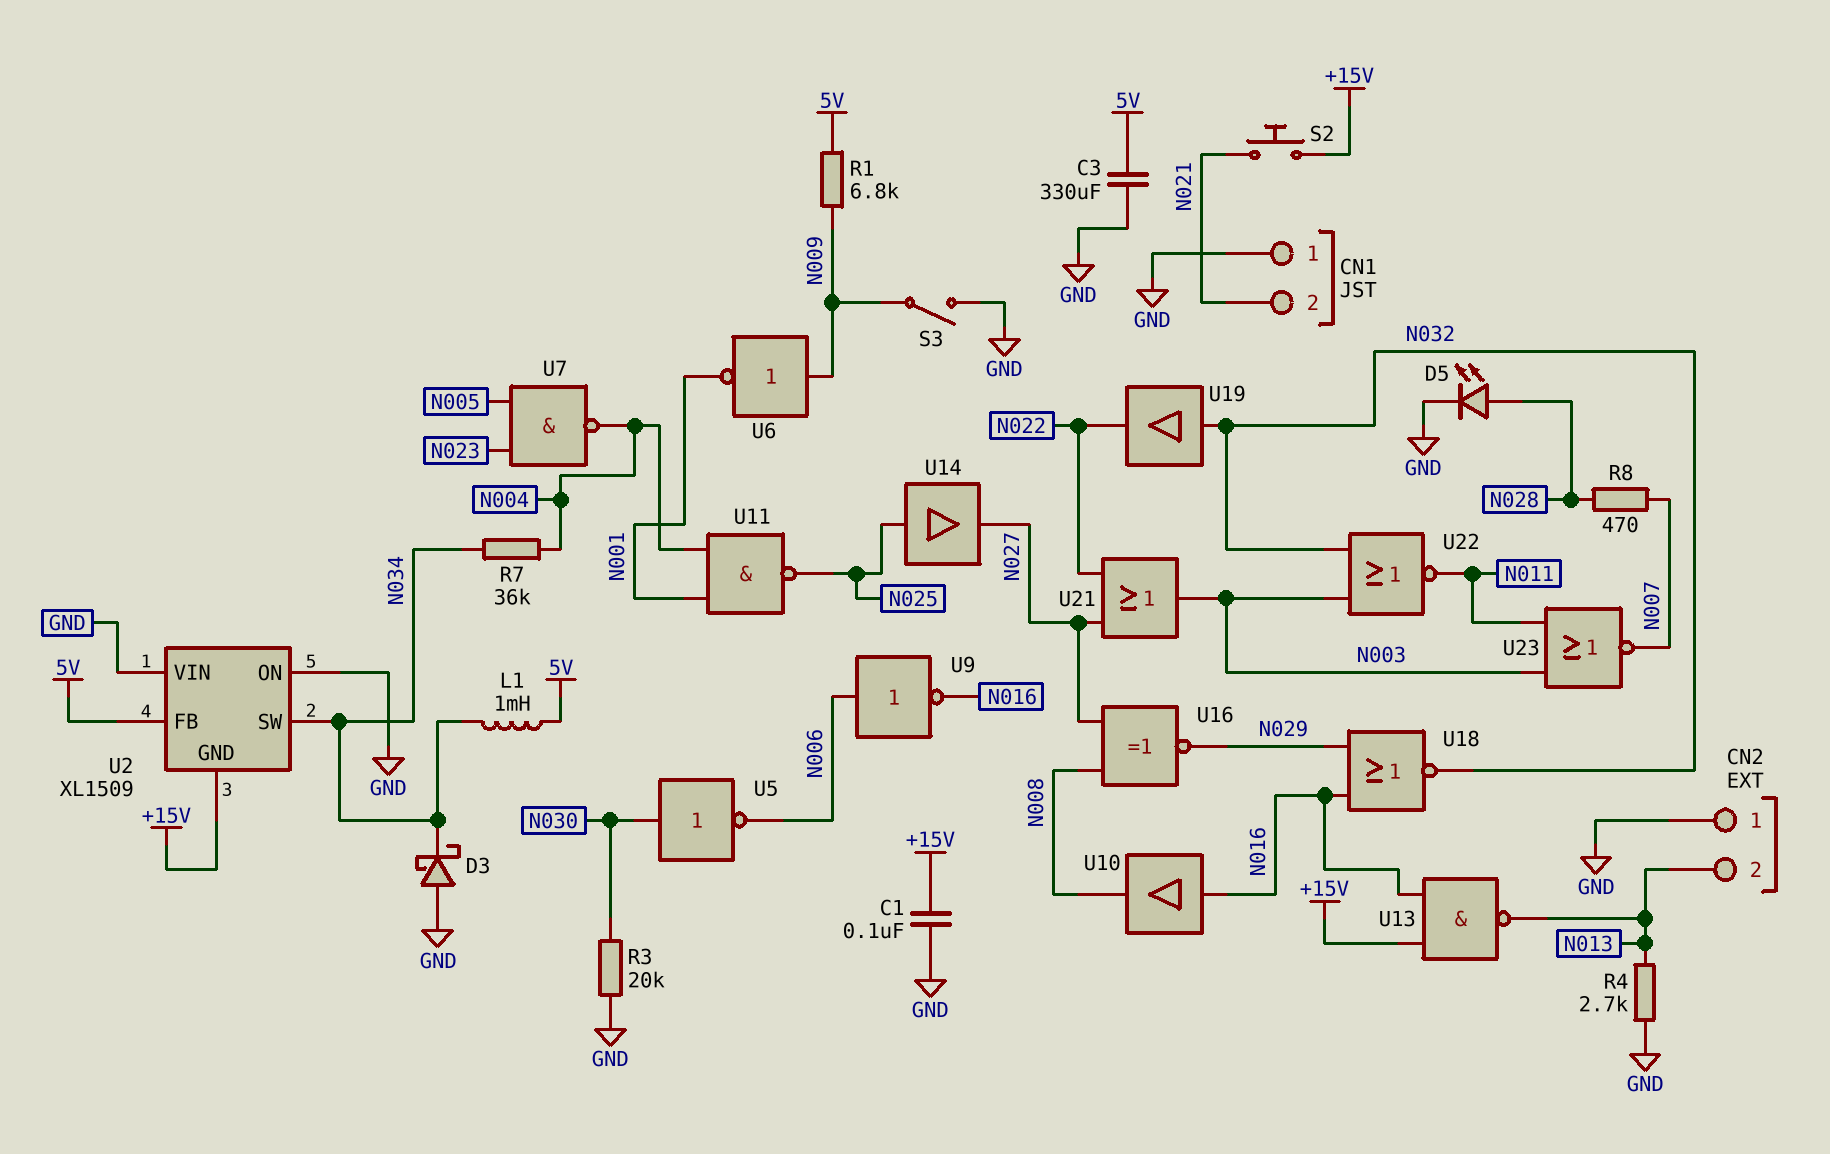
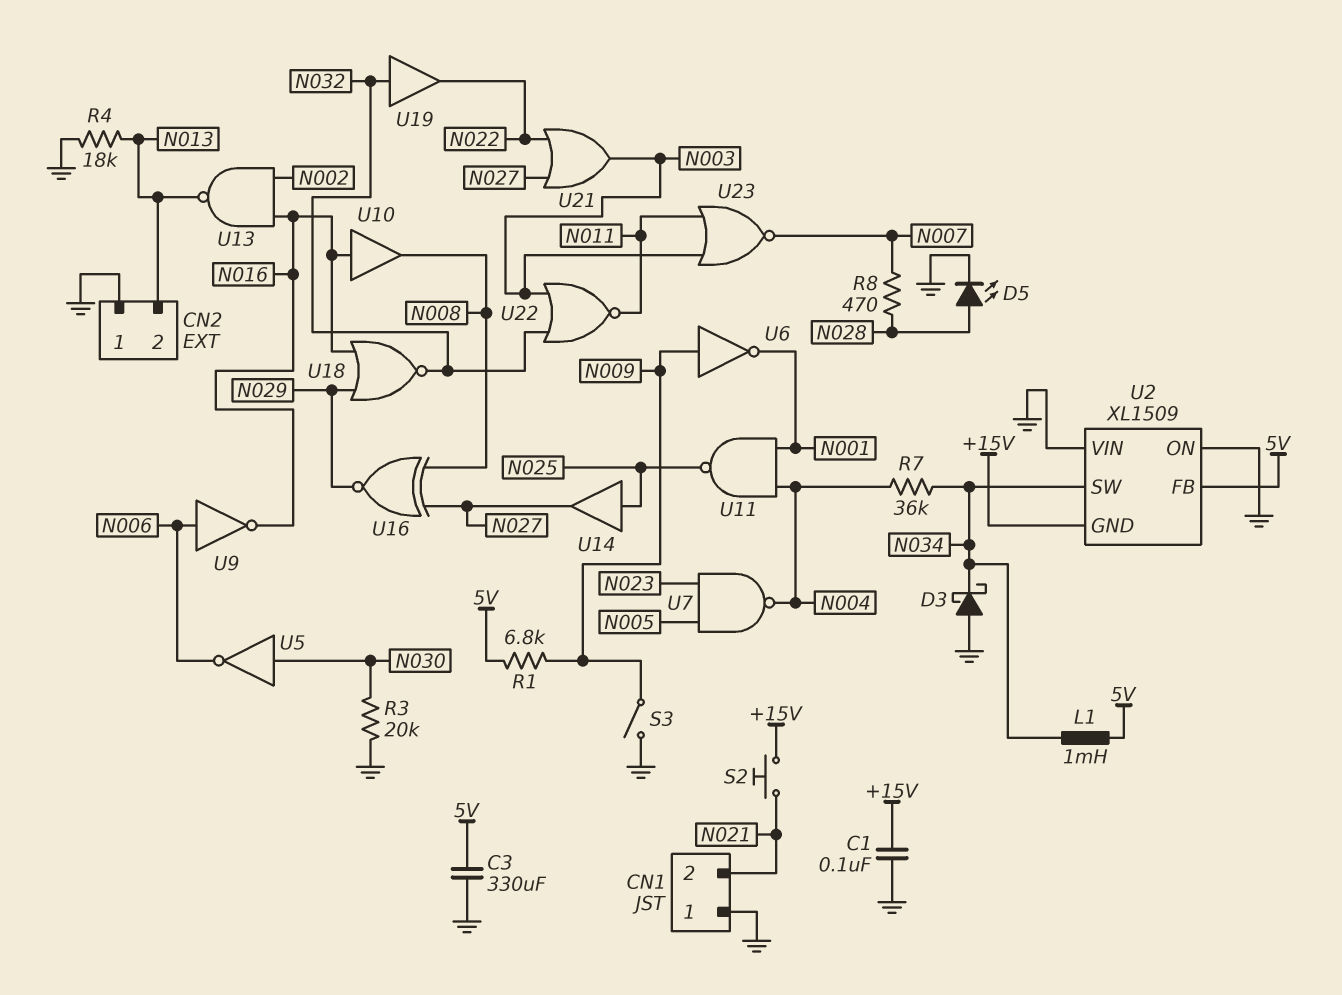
R4: 2.7k (GND, N013) -> 18k (GND, N013)
U13: NAND (in +15V, in N016, out N013) -> NAND (in N002, in N016, out N013)

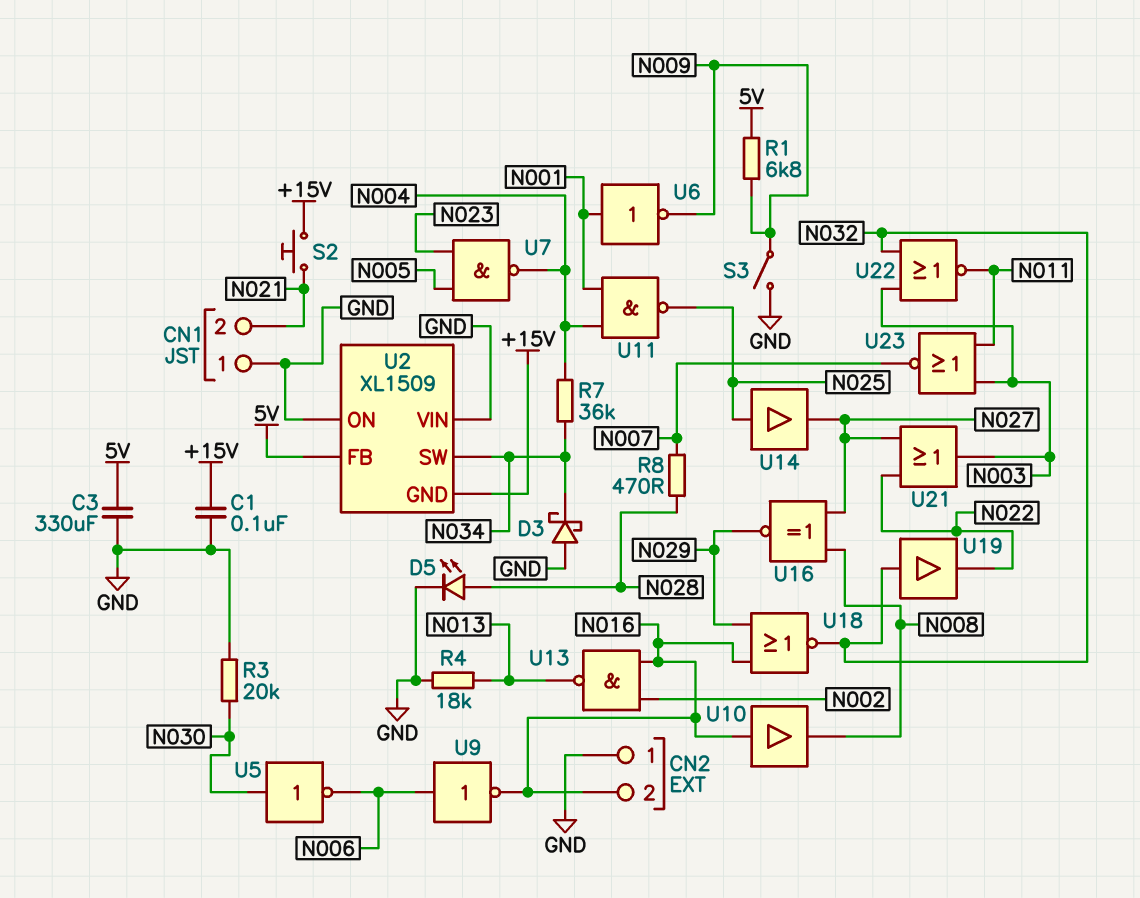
CN2 pin 2: N013 -> N016
L1: 1mH (5V, N034) -> none
U6: NOT (in N009, out N001) -> NOT (in N001, out N009)

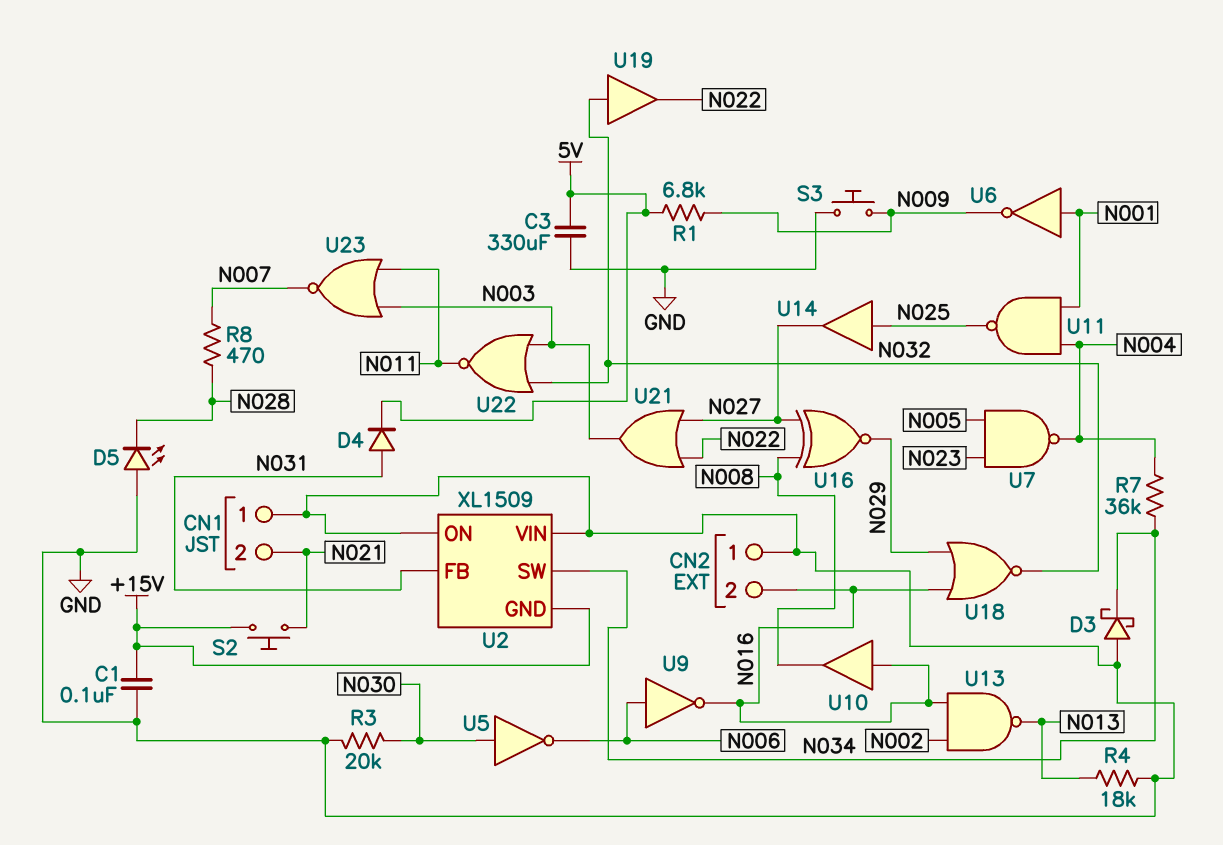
D4: none -> diode (A N031, K 5V)
D5: LED (A N028, K GND) -> LED (A GND, K N028)
S3: switch (GND, N009) -> button (GND, N009)
U2 pin FB: 5V -> N031

